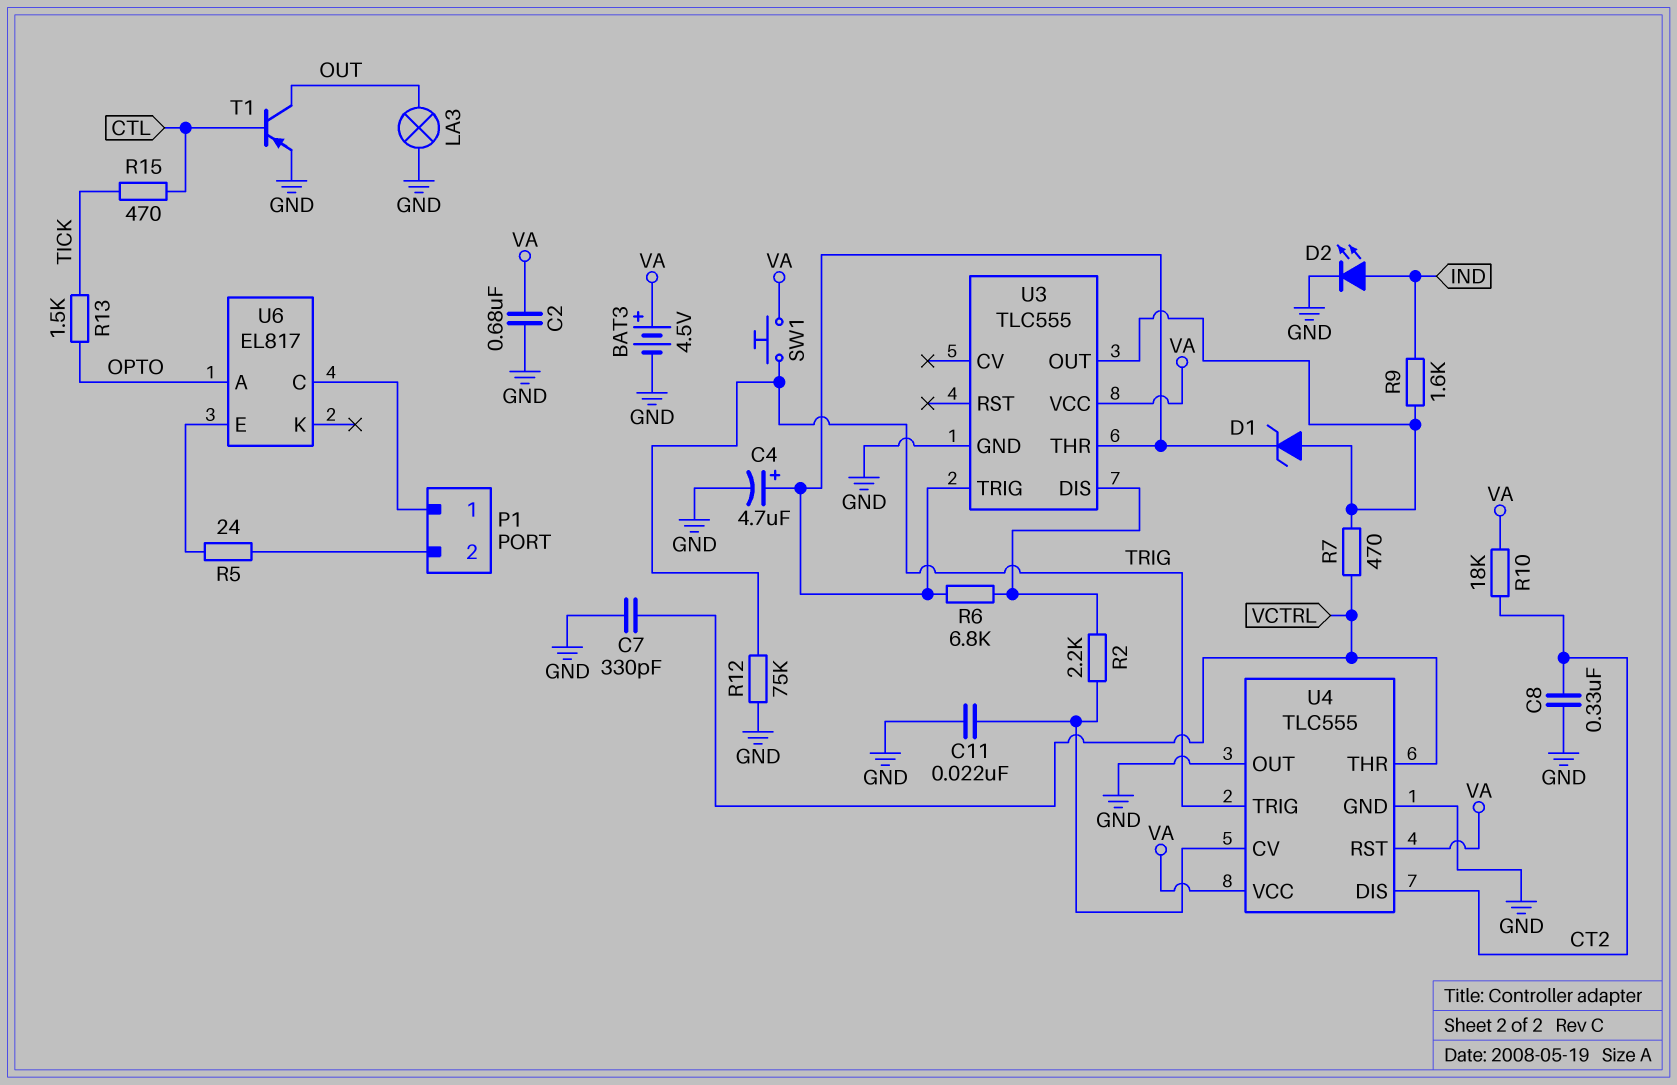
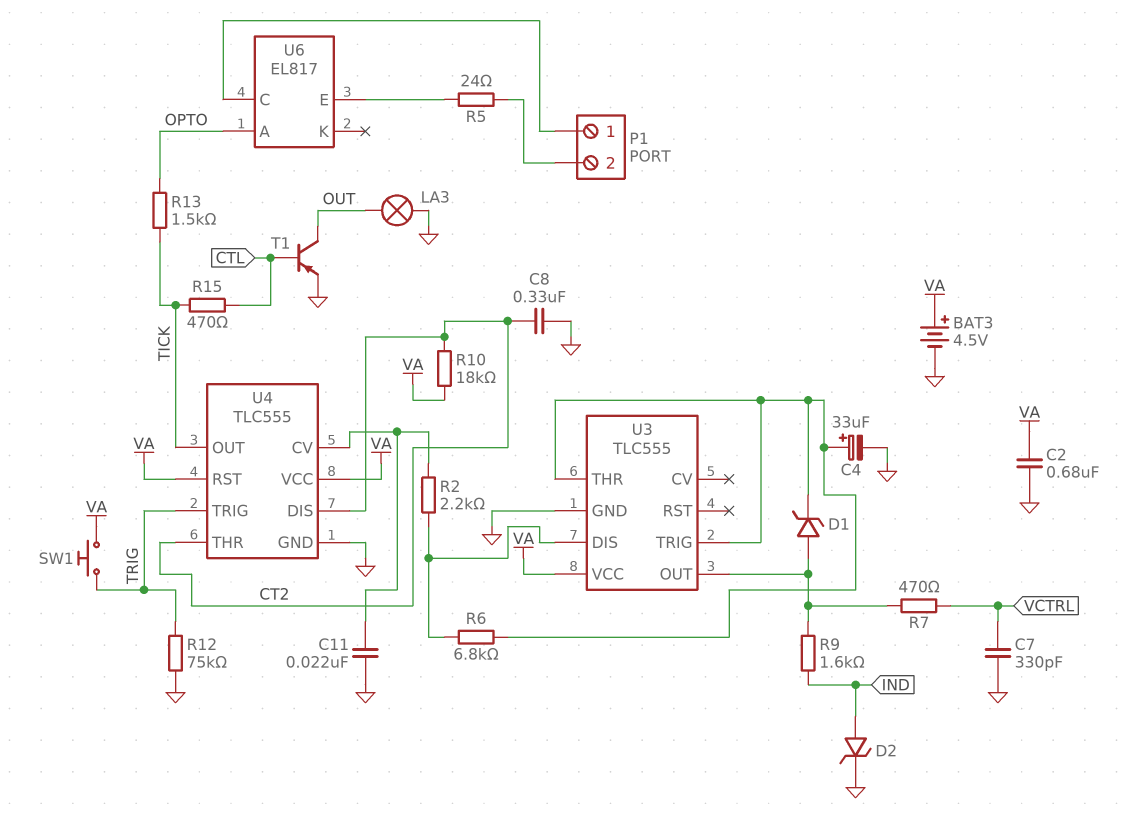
C4: 4.7uF (plus U3/THR, minus GND) -> 33uF (plus U3/THR, minus GND)
D2: LED (A IND, K GND) -> zener (A IND, K GND)
U4 pin OUT: GND -> TICK
U4 pin THR: VCTRL -> CT2

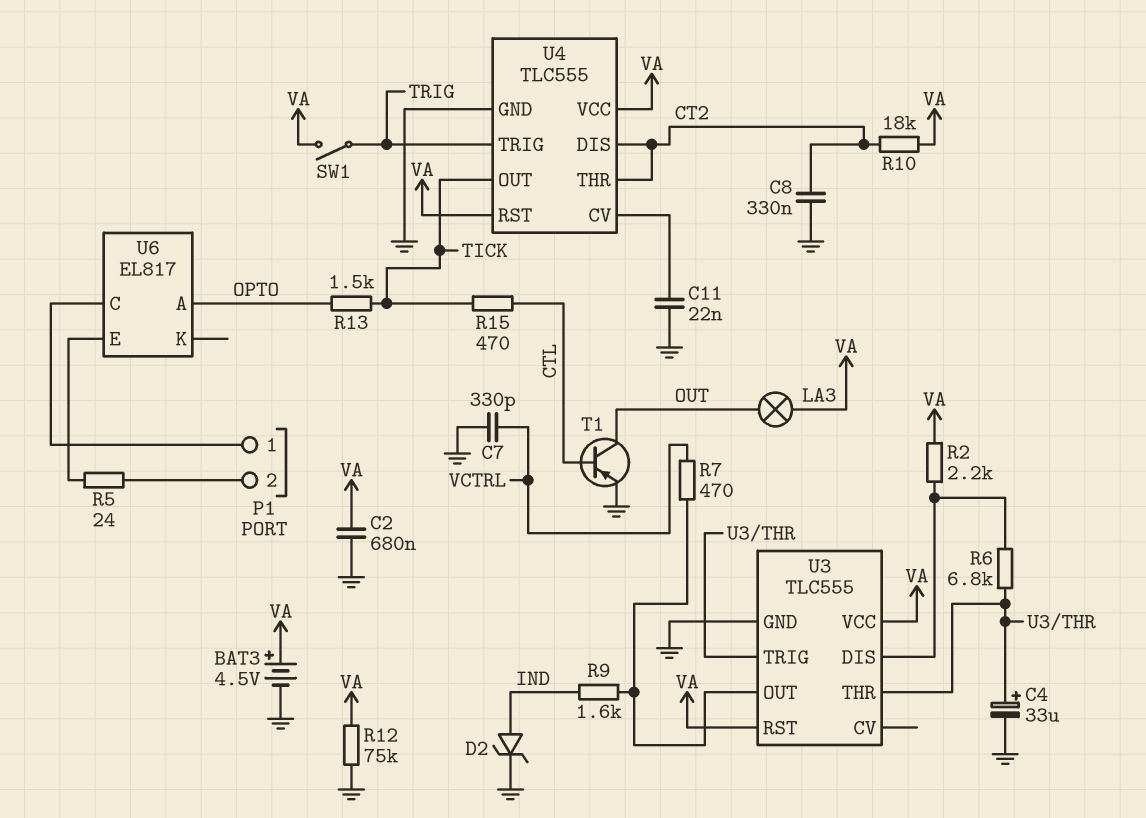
D1: zener (A U3/OUT, K U3/THR) -> none
LA3: lamp (GND, OUT) -> lamp (OUT, VA)
R2: 2.2k (U3/DIS, U4/CV) -> 2.2k (U3/DIS, VA)
R12: 75k (GND, TRIG) -> 75k (GND, VA)
SW1: button (TRIG, VA) -> switch (TRIG, VA)
U3 pin RST: none -> VA

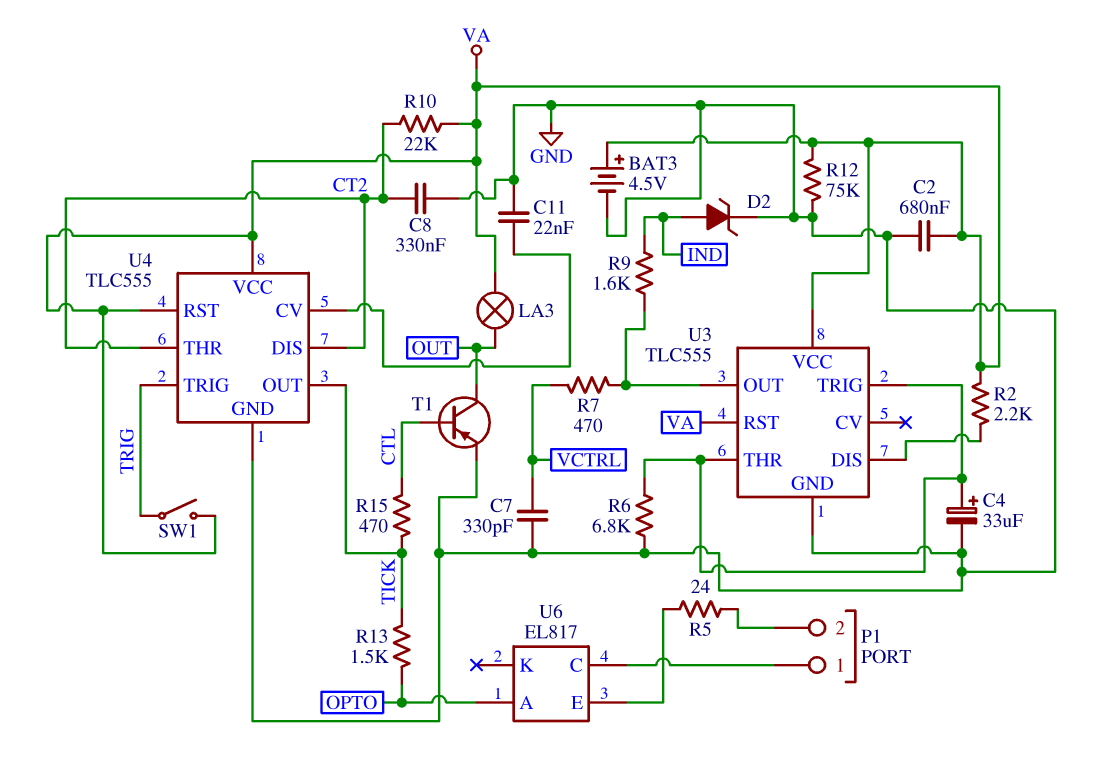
R6: 6.8k (U3/DIS, U3/THR) -> 6.8k (GND, U3/THR)
R10: 18k (CT2, VA) -> 22k (CT2, VA)

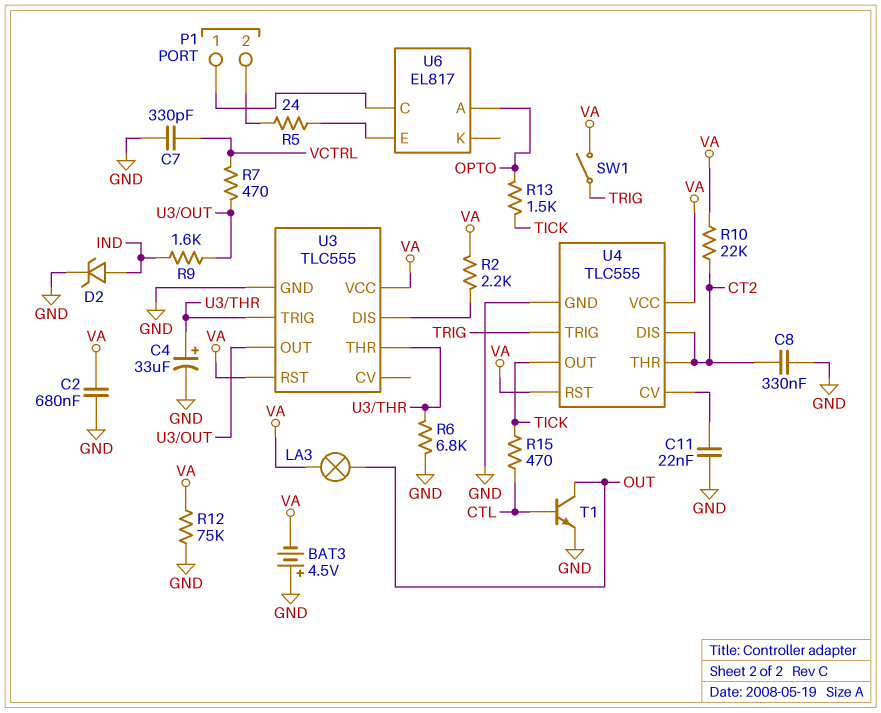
BAT3: 4.5V (plus VA, minus GND) -> 4.5V (plus GND, minus VA)
T1: PNP (B CTL, C OUT, E GND) -> NPN (B CTL, C OUT, E GND)

